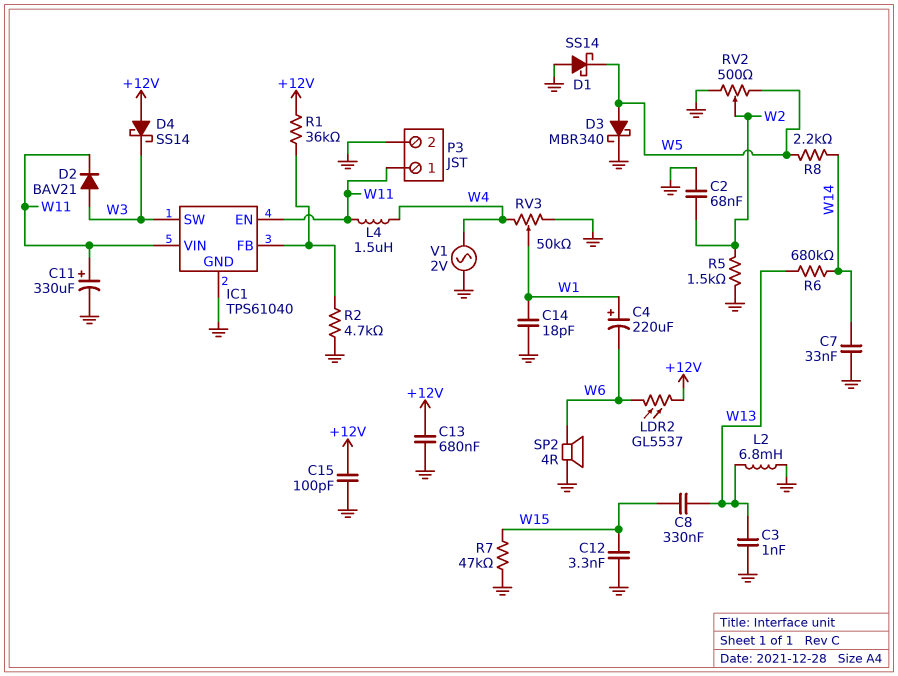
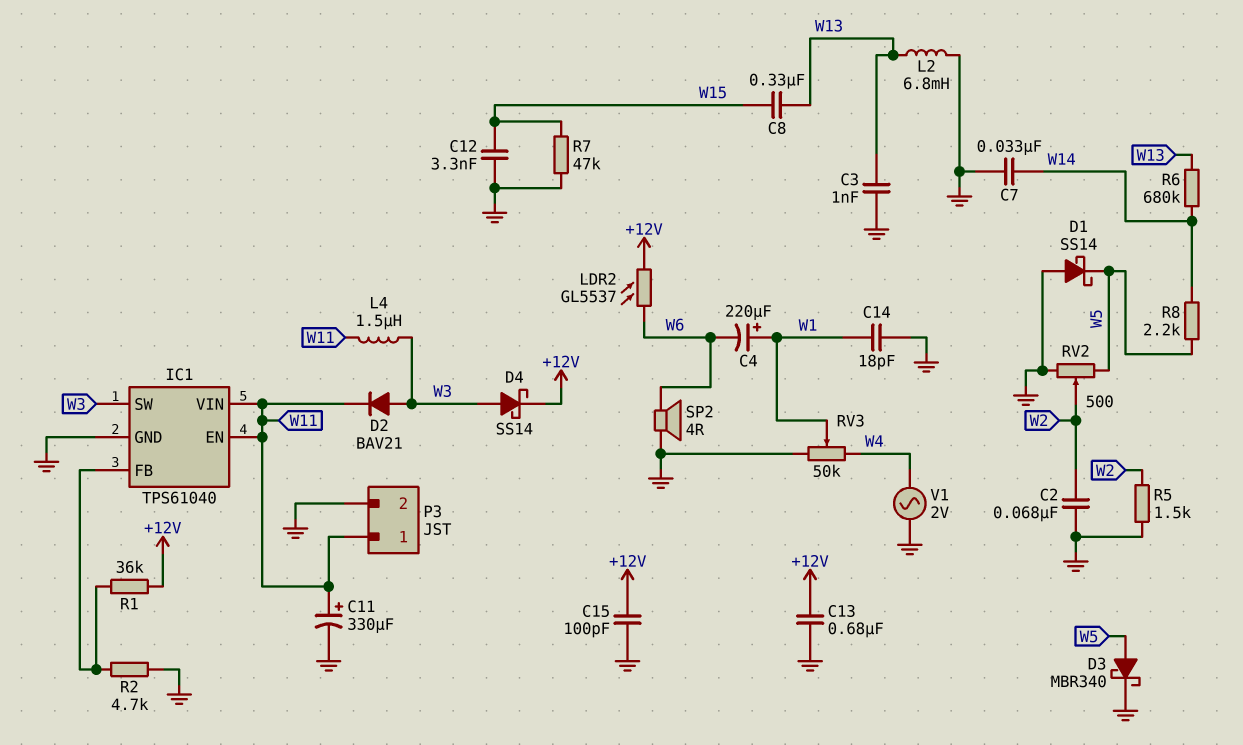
D4: schottky SS14 (A +12V, K W3) -> schottky SS14 (A W3, K +12V)
L4: 1.5uH (W4, W11) -> 1.5uH (W3, W11)

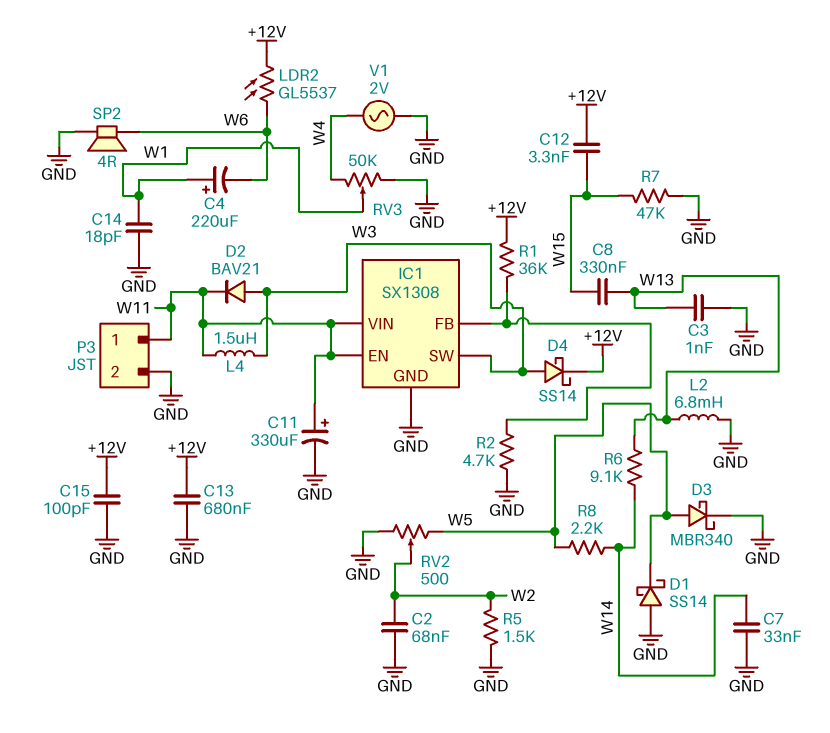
C12: 3.3nF (GND, W15) -> 3.3nF (+12V, W15)
IC1: TPS61040 -> SX1308
R6: 680k (W13, W14) -> 9.1k (W13, W14)

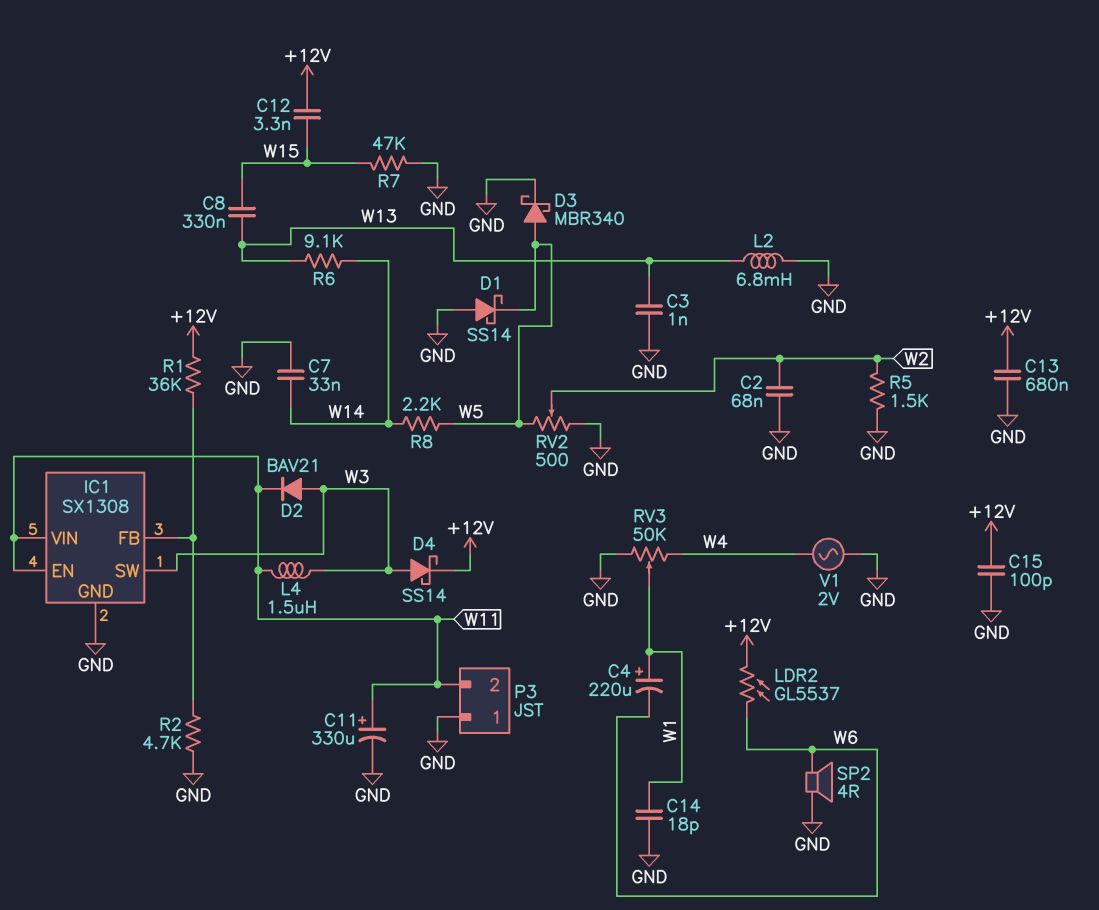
P3 pin 1: W11 -> GND
P3 pin 2: GND -> W11

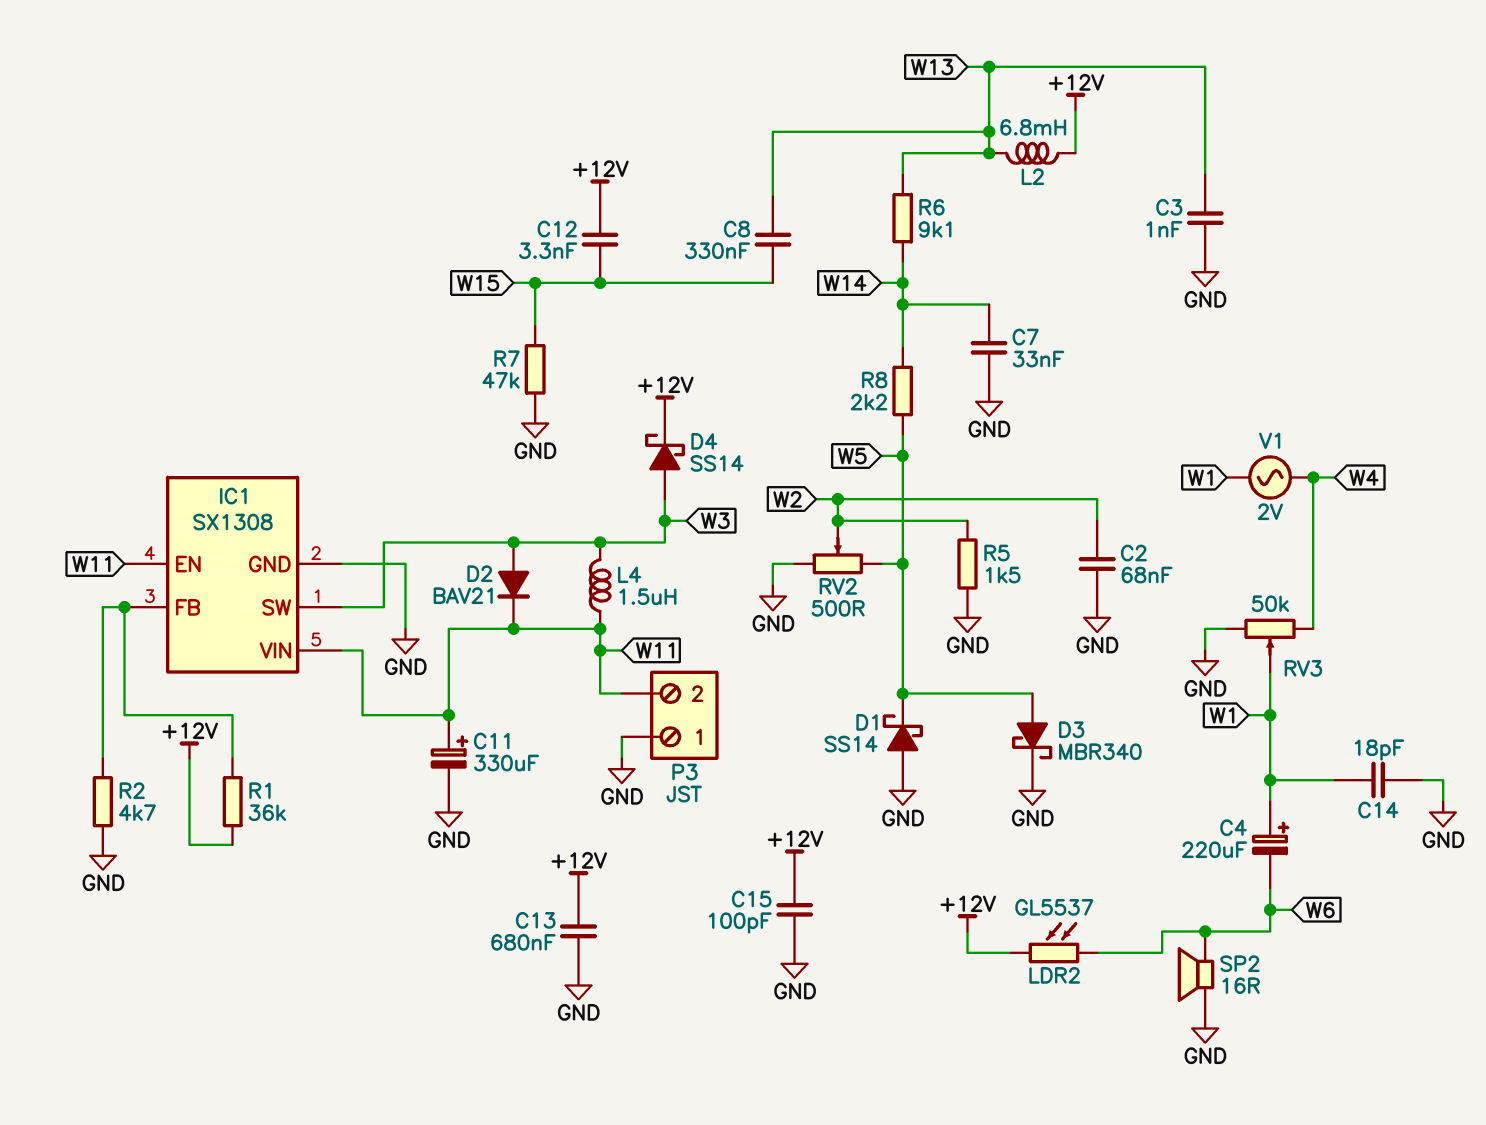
L2: 6.8mH (GND, W13) -> 6.8mH (+12V, W13)
SP2: speaker 4R (GND, W6) -> speaker 16R (GND, W6)
V1: AC 2V (GND, W4) -> AC 2V (W1, W4)

